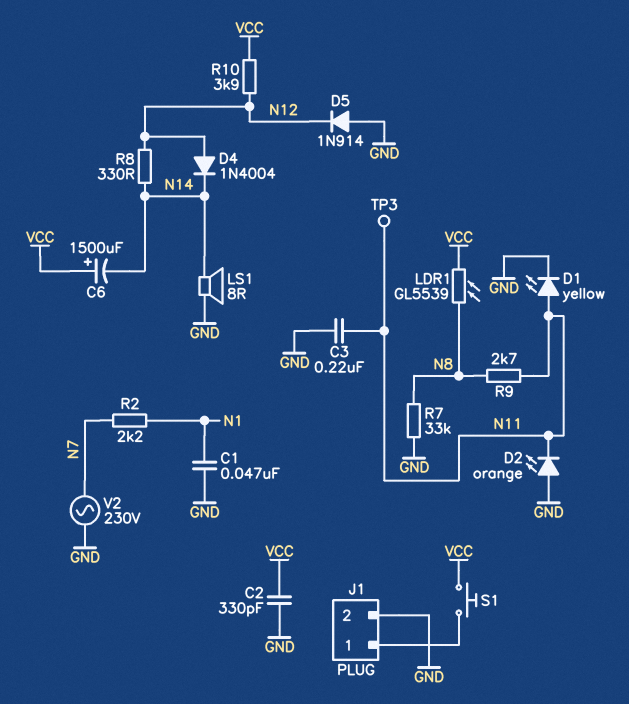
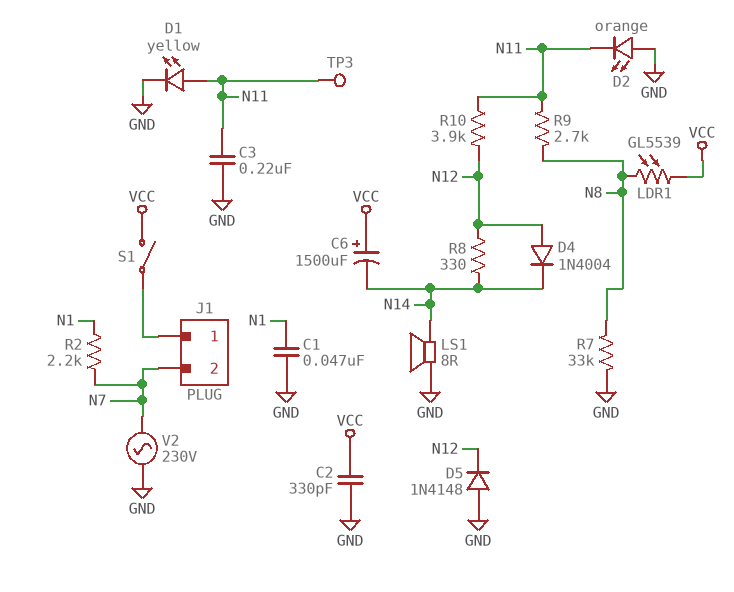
D5: diode 1N914 (A GND, K N12) -> diode 1N4148 (A GND, K N12)
J1 pin 2: GND -> N7
R10: 3.9k (N12, VCC) -> 3.9k (N11, N12)
S1: button (J1/1, VCC) -> switch (J1/1, VCC)

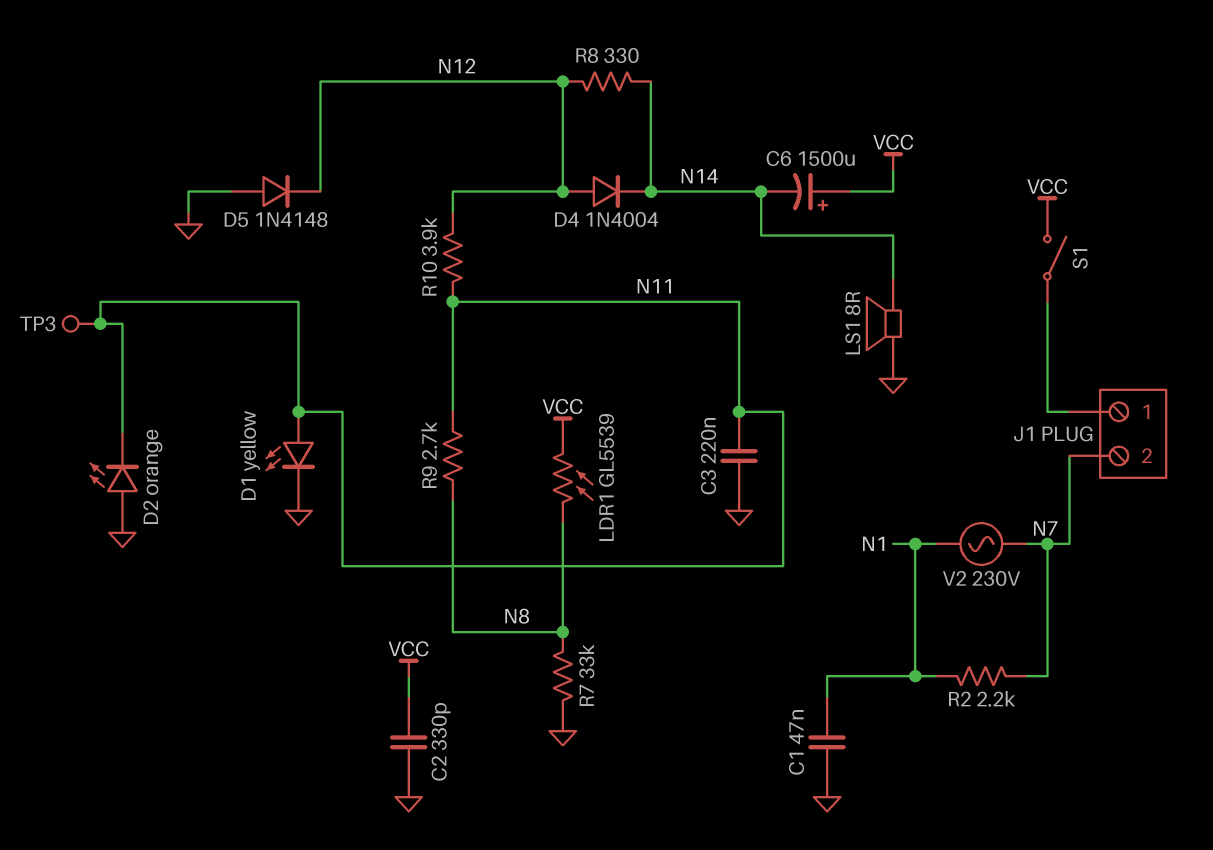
V2: AC 230V (GND, N7) -> AC 230V (N1, N7)

